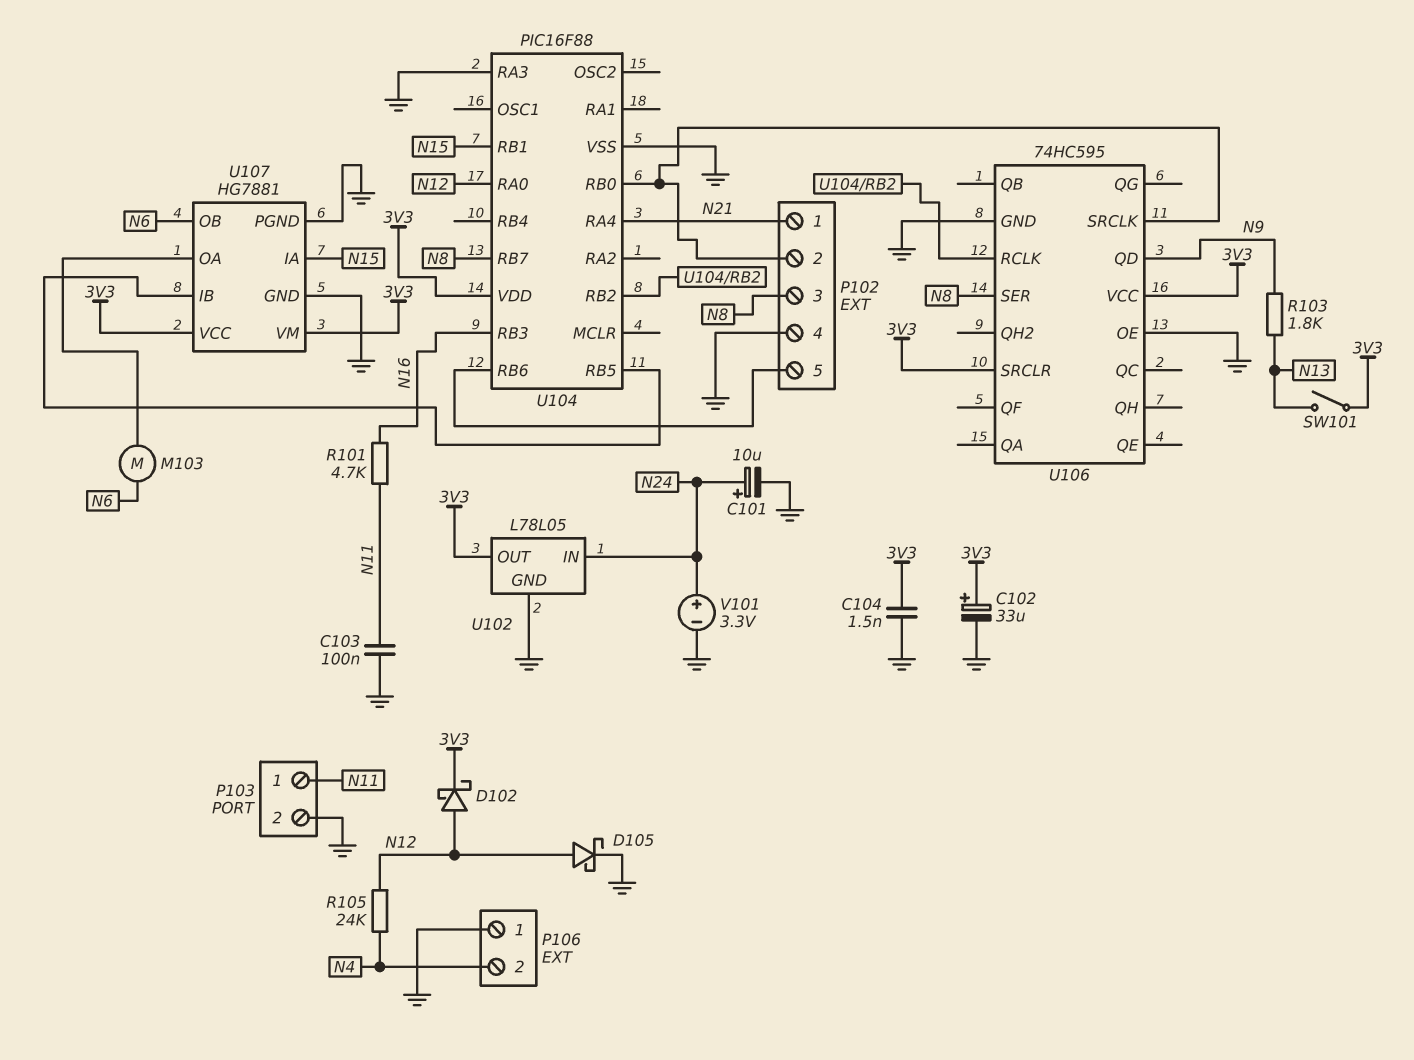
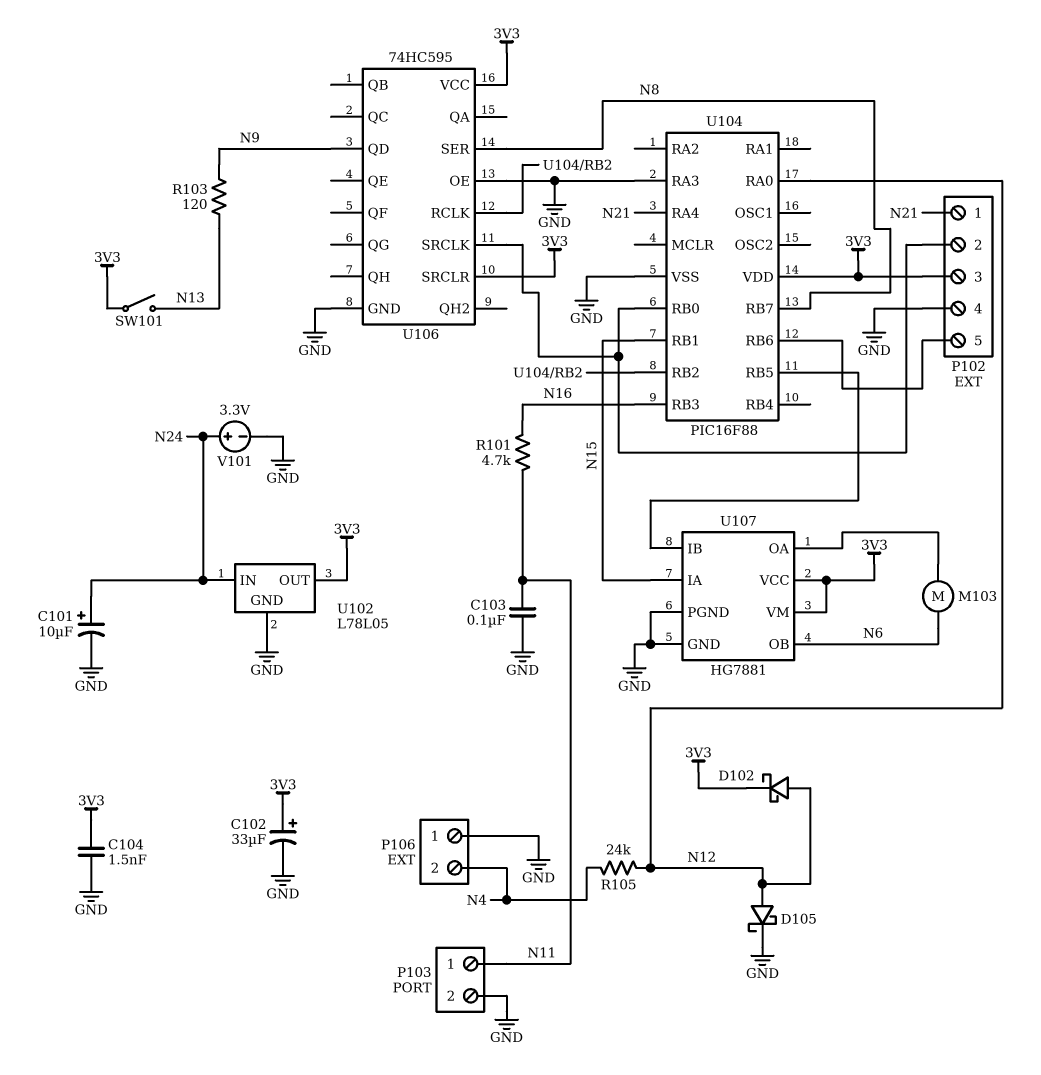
P102 pin 3: N8 -> 3V3
R103: 1.8k (N9, N13) -> 120 (N9, N13)

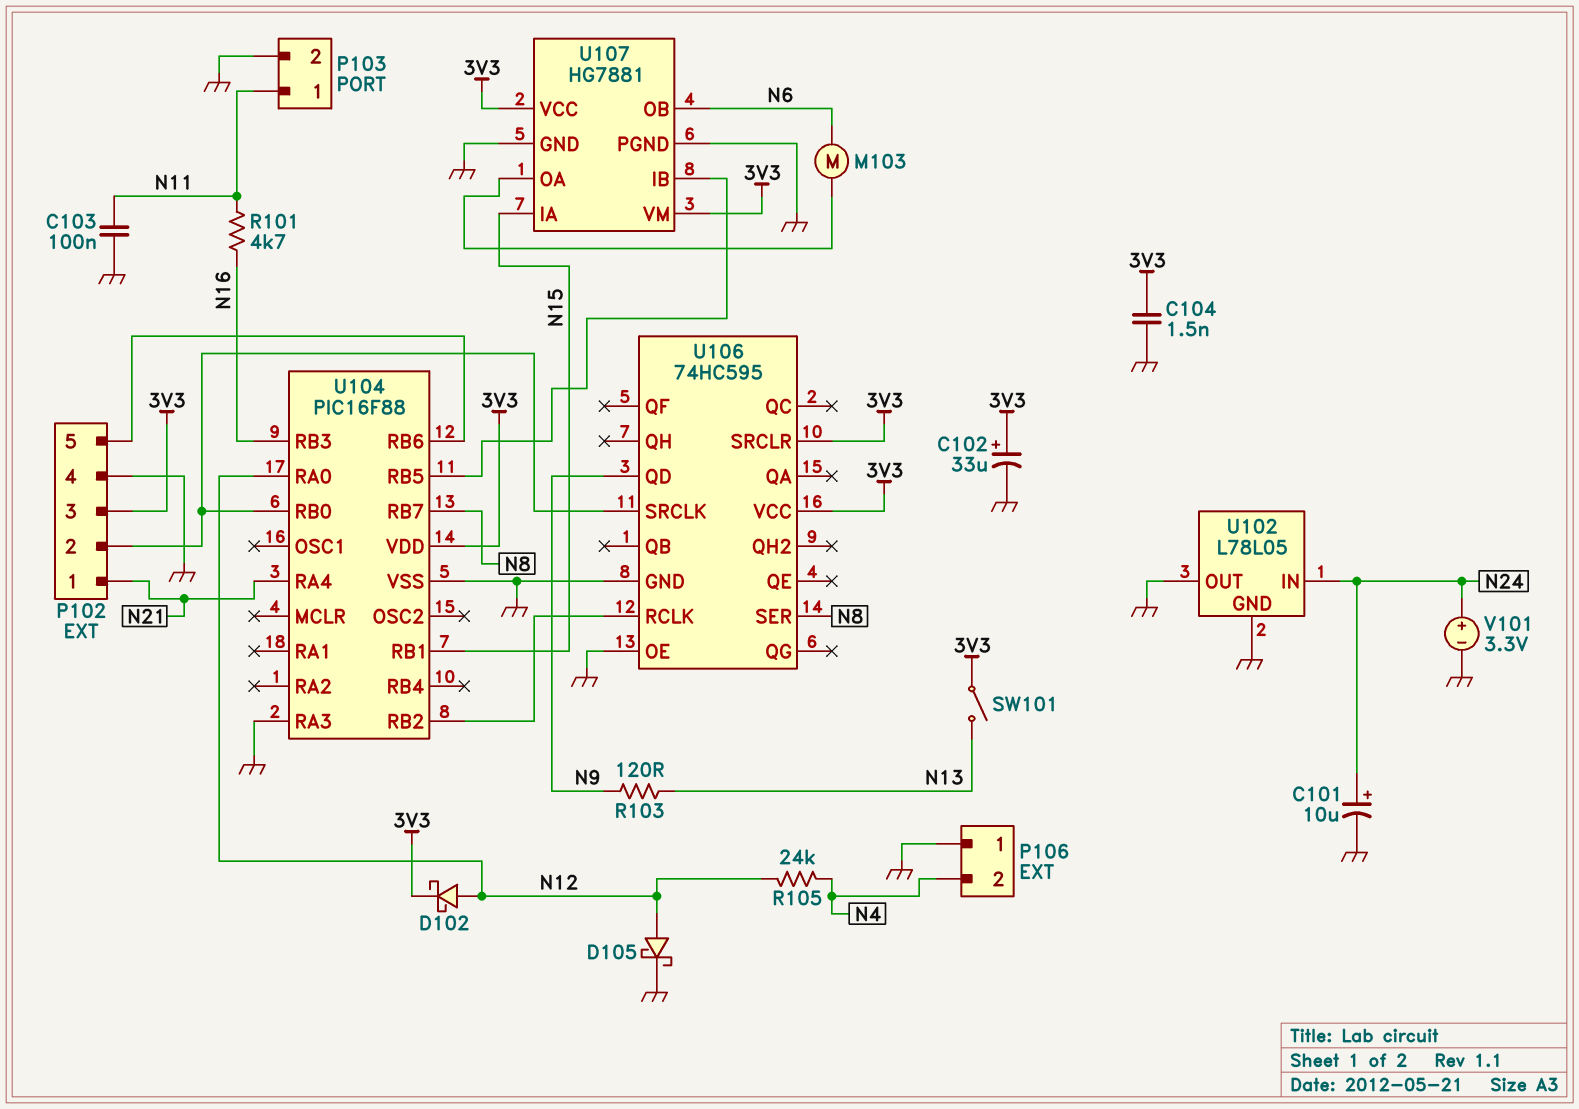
U102 pin OUT: 3V3 -> GND

